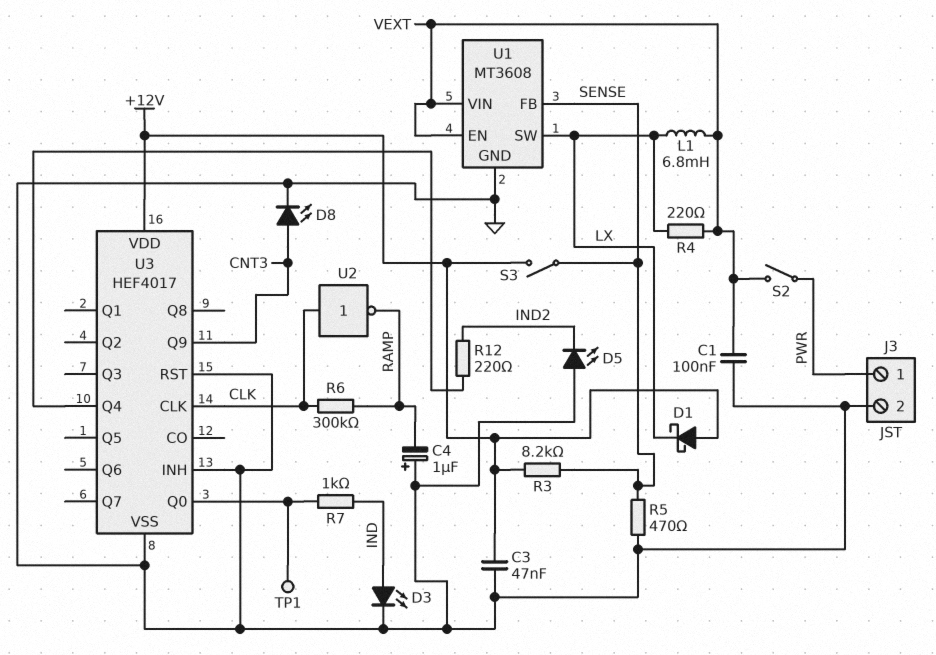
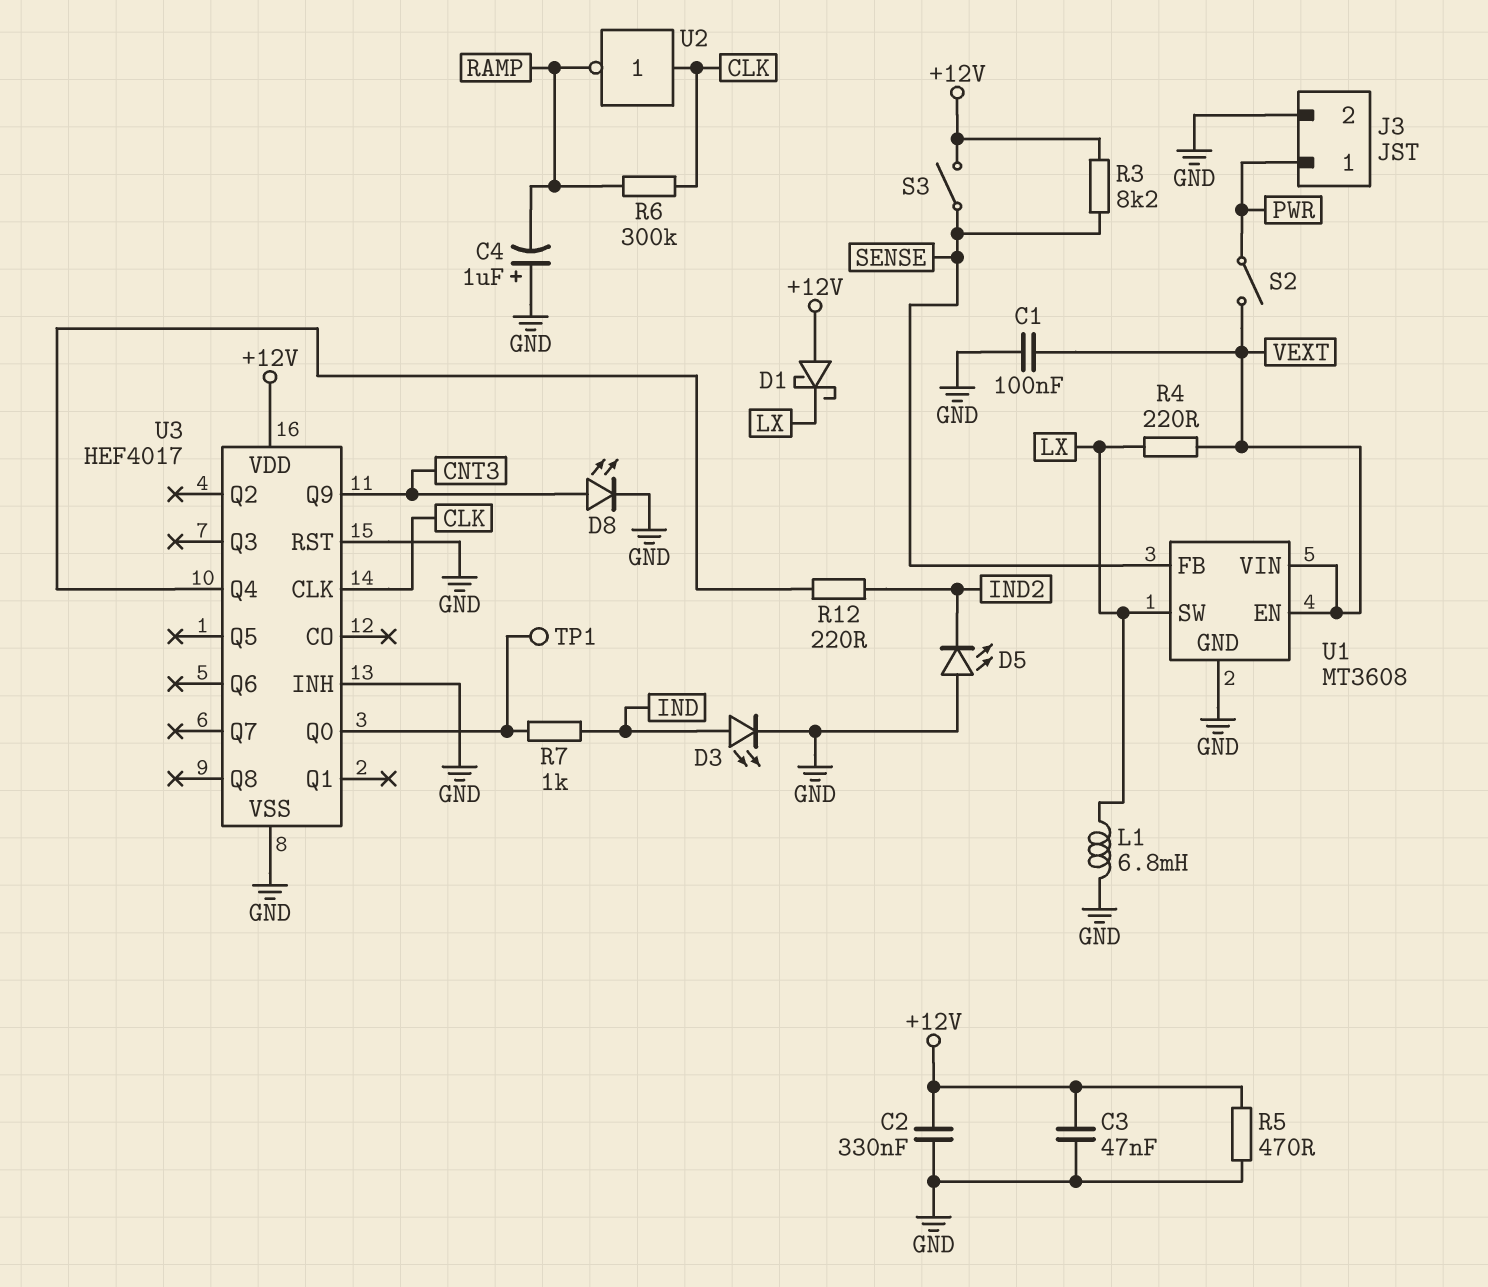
C2: none -> 330nF (+12V, GND)
L1: 6.8mH (LX, VEXT) -> 6.8mH (GND, LX)
R5: 470 (GND, SENSE) -> 470 (+12V, GND)

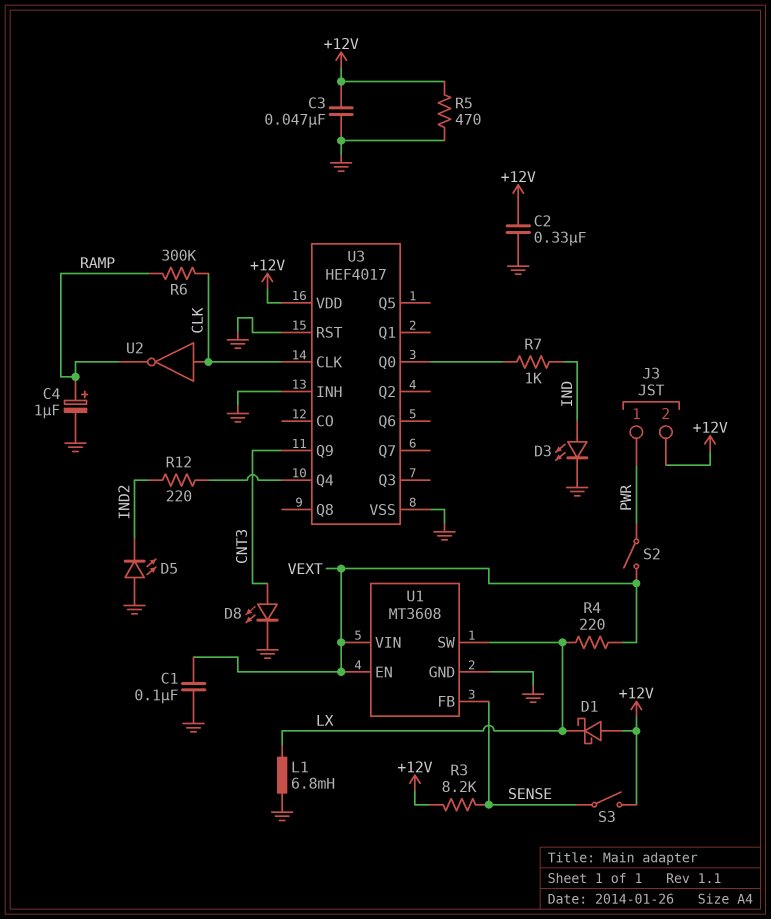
C4: 1uF (plus GND, minus RAMP) -> 1uF (plus RAMP, minus GND)
J3 pin 2: GND -> +12V
TP1: test point (U3/Q0) -> none

